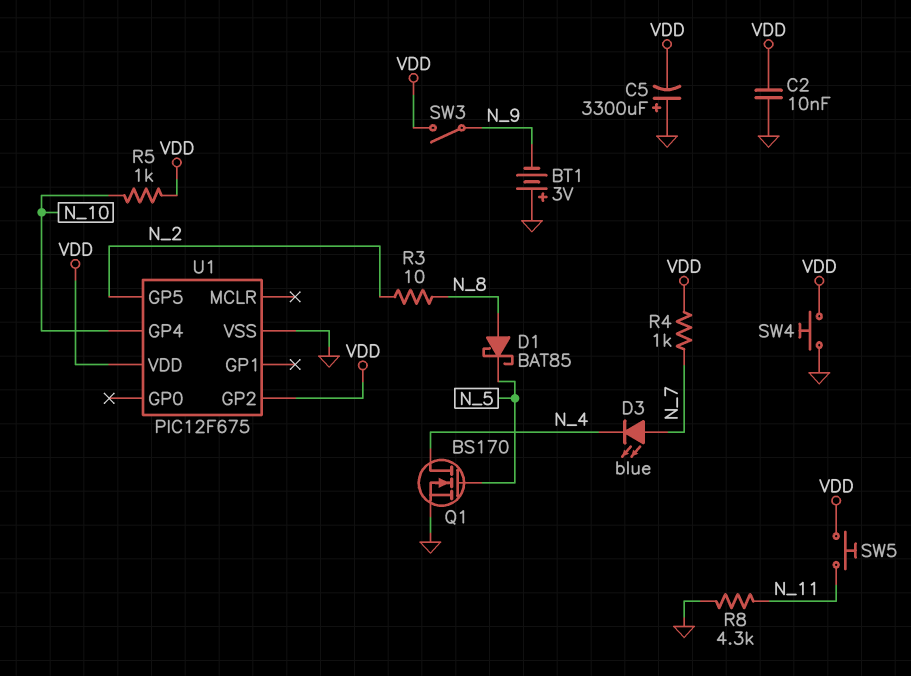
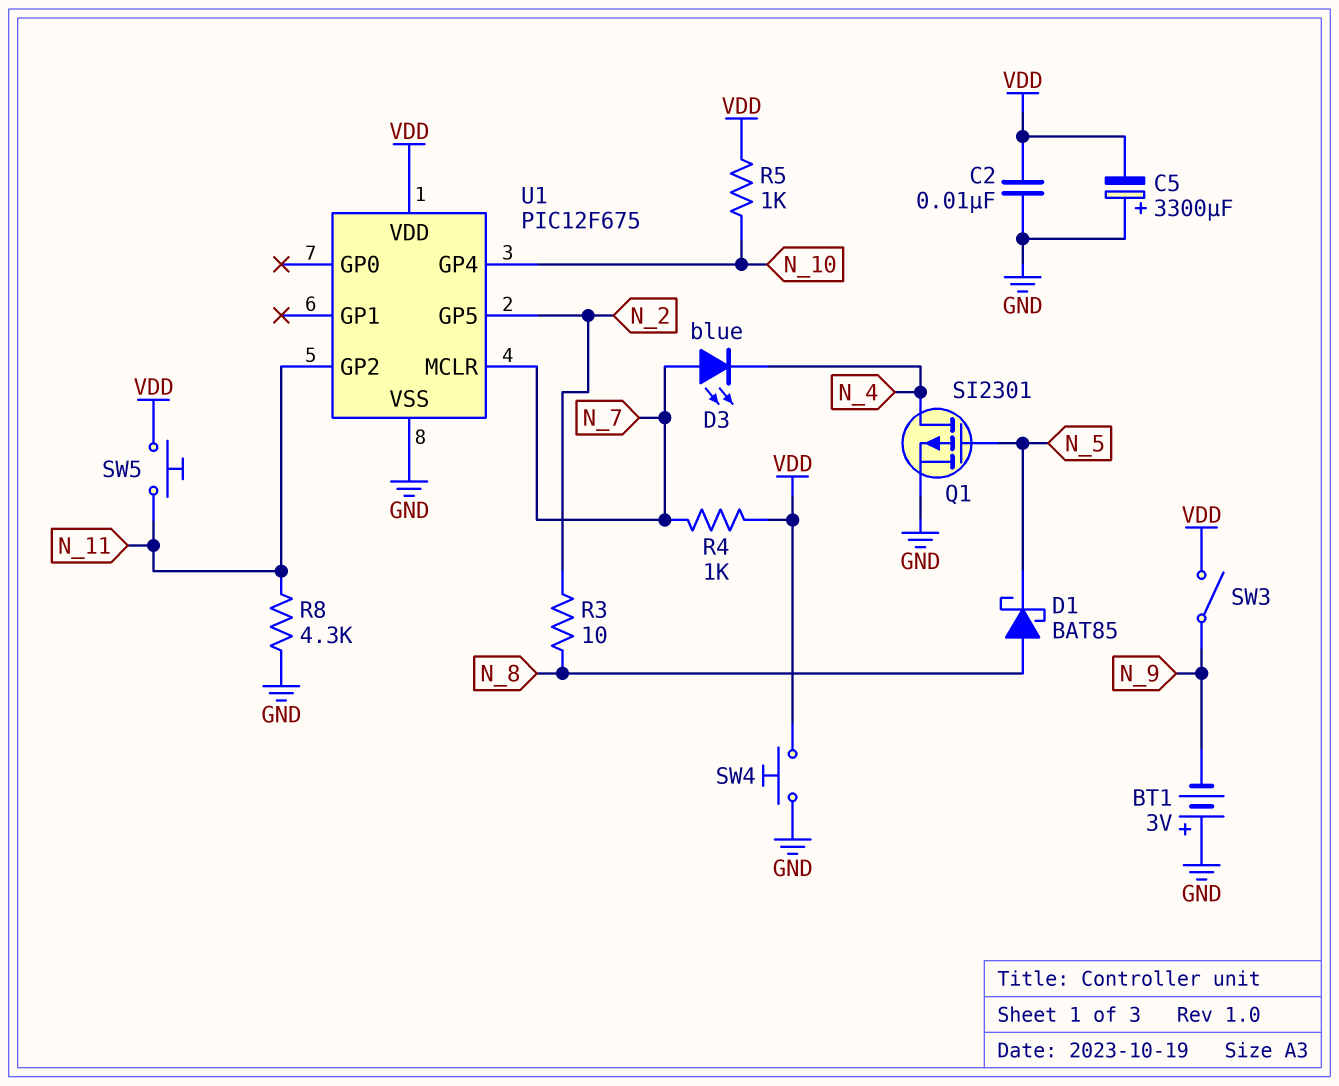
Q1: NMOS BS170 (G N_5, D N_4, S GND) -> PMOS SI2301 (G N_5, D N_4, S GND)
U1 pin GP2: VDD -> N_11
U1 pin MCLR: none -> N_7

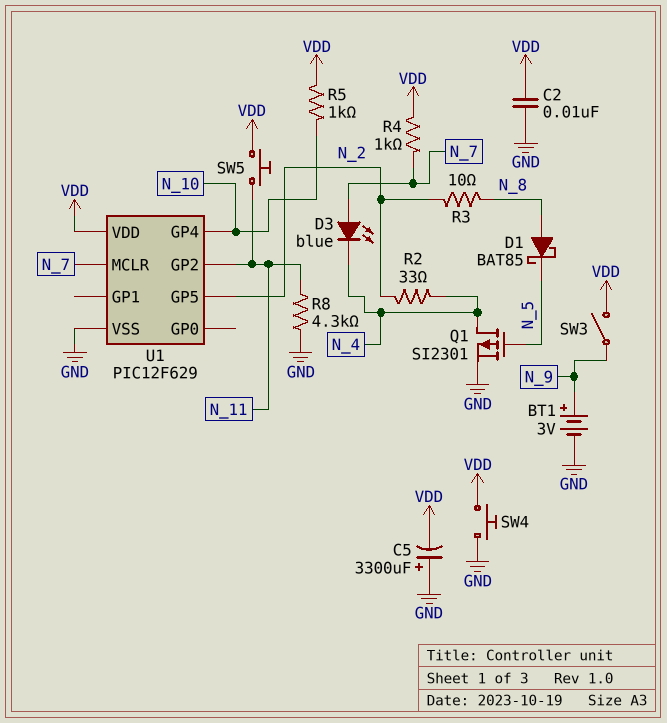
BT1: 3V (plus GND, minus N_9) -> 3V (plus N_9, minus GND)
R2: none -> 33 (N_2, N_4)
U1: PIC12F675 -> PIC12F629

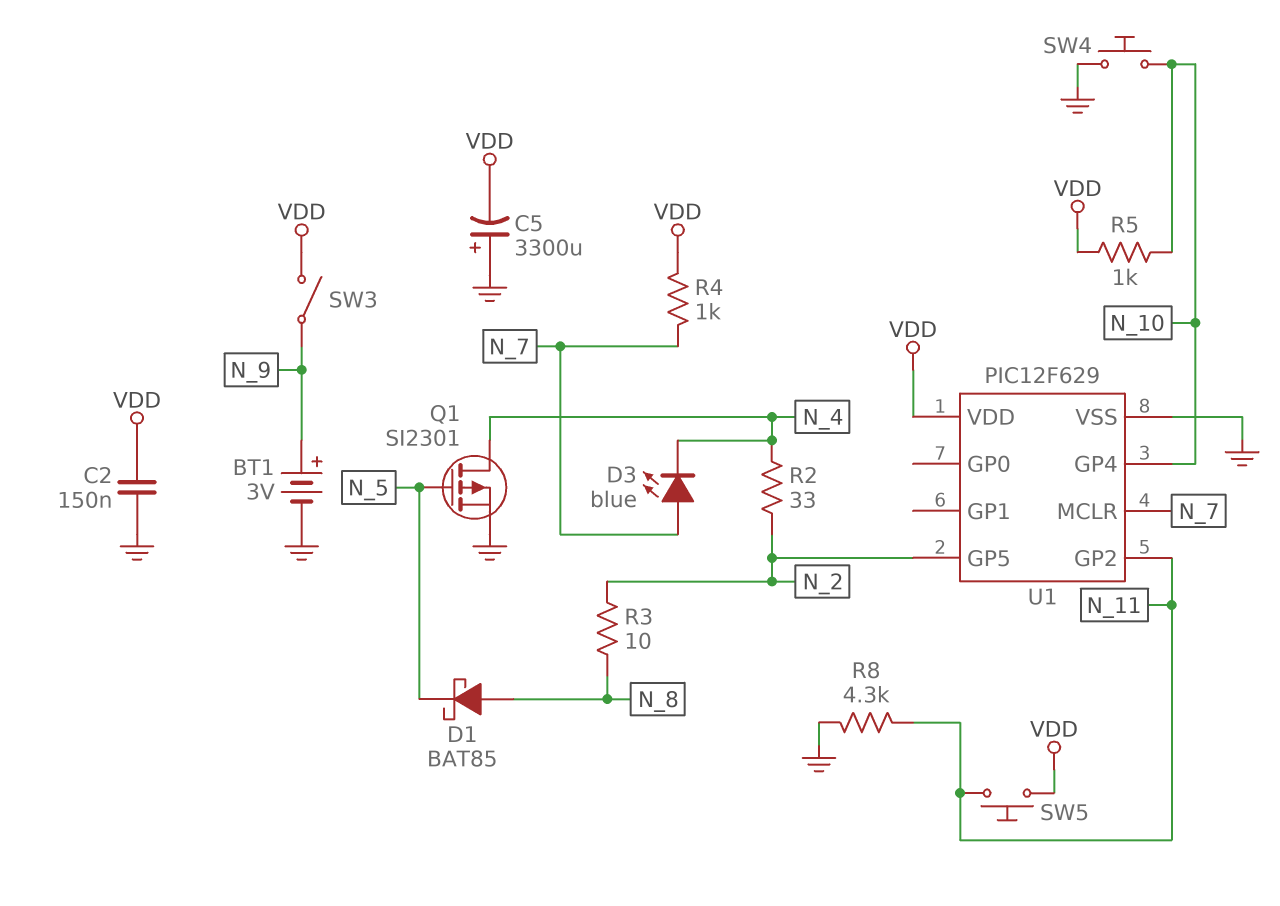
C2: 10nF (GND, VDD) -> 150nF (GND, VDD)
SW4: button (GND, VDD) -> button (GND, N_10)

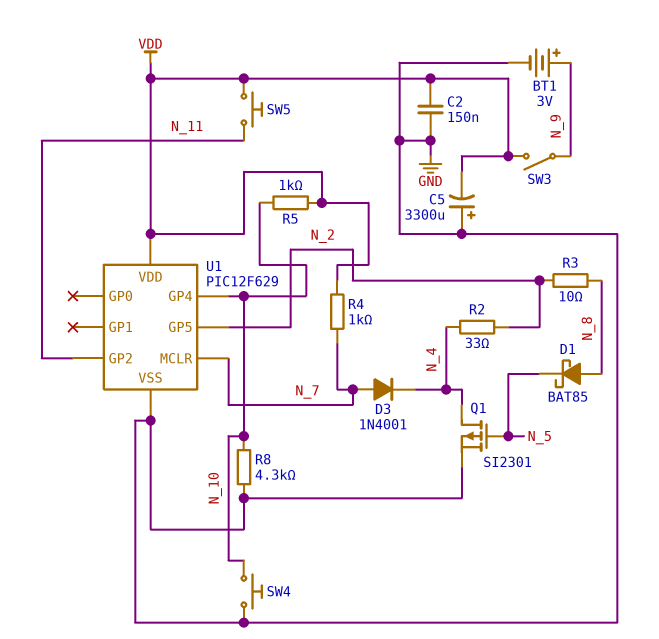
D3: LED blue (A N_7, K N_4) -> diode 1N4001 (A N_7, K N_4)
R8: 4.3k (GND, N_11) -> 4.3k (GND, N_10)

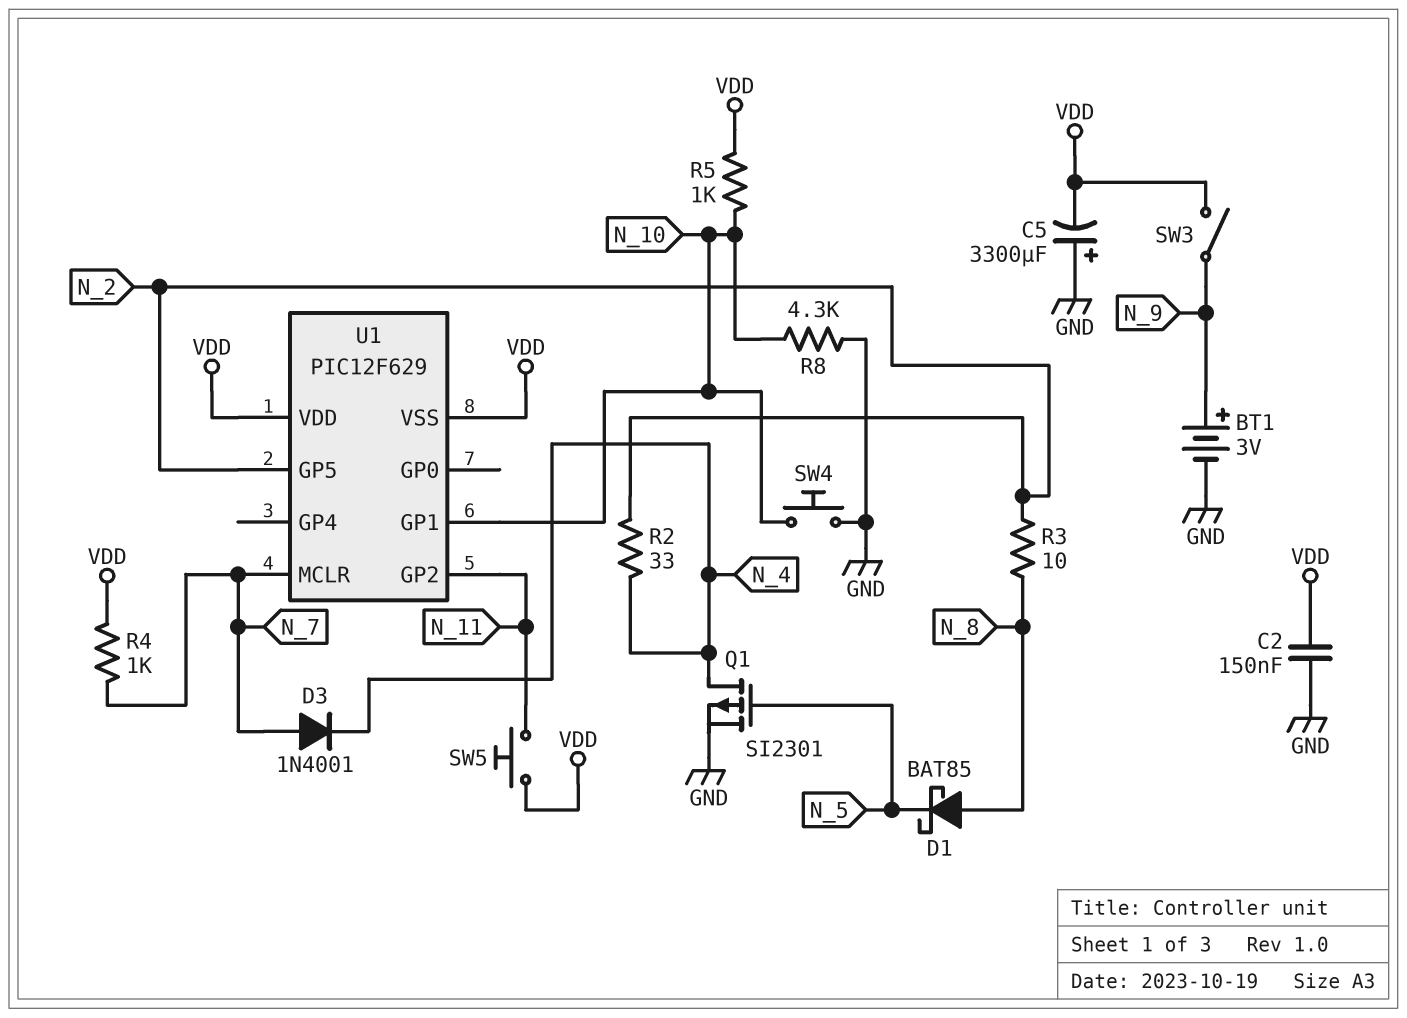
U1 pin GP1: none -> N_10
U1 pin GP4: N_10 -> none
U1 pin VSS: GND -> VDD

